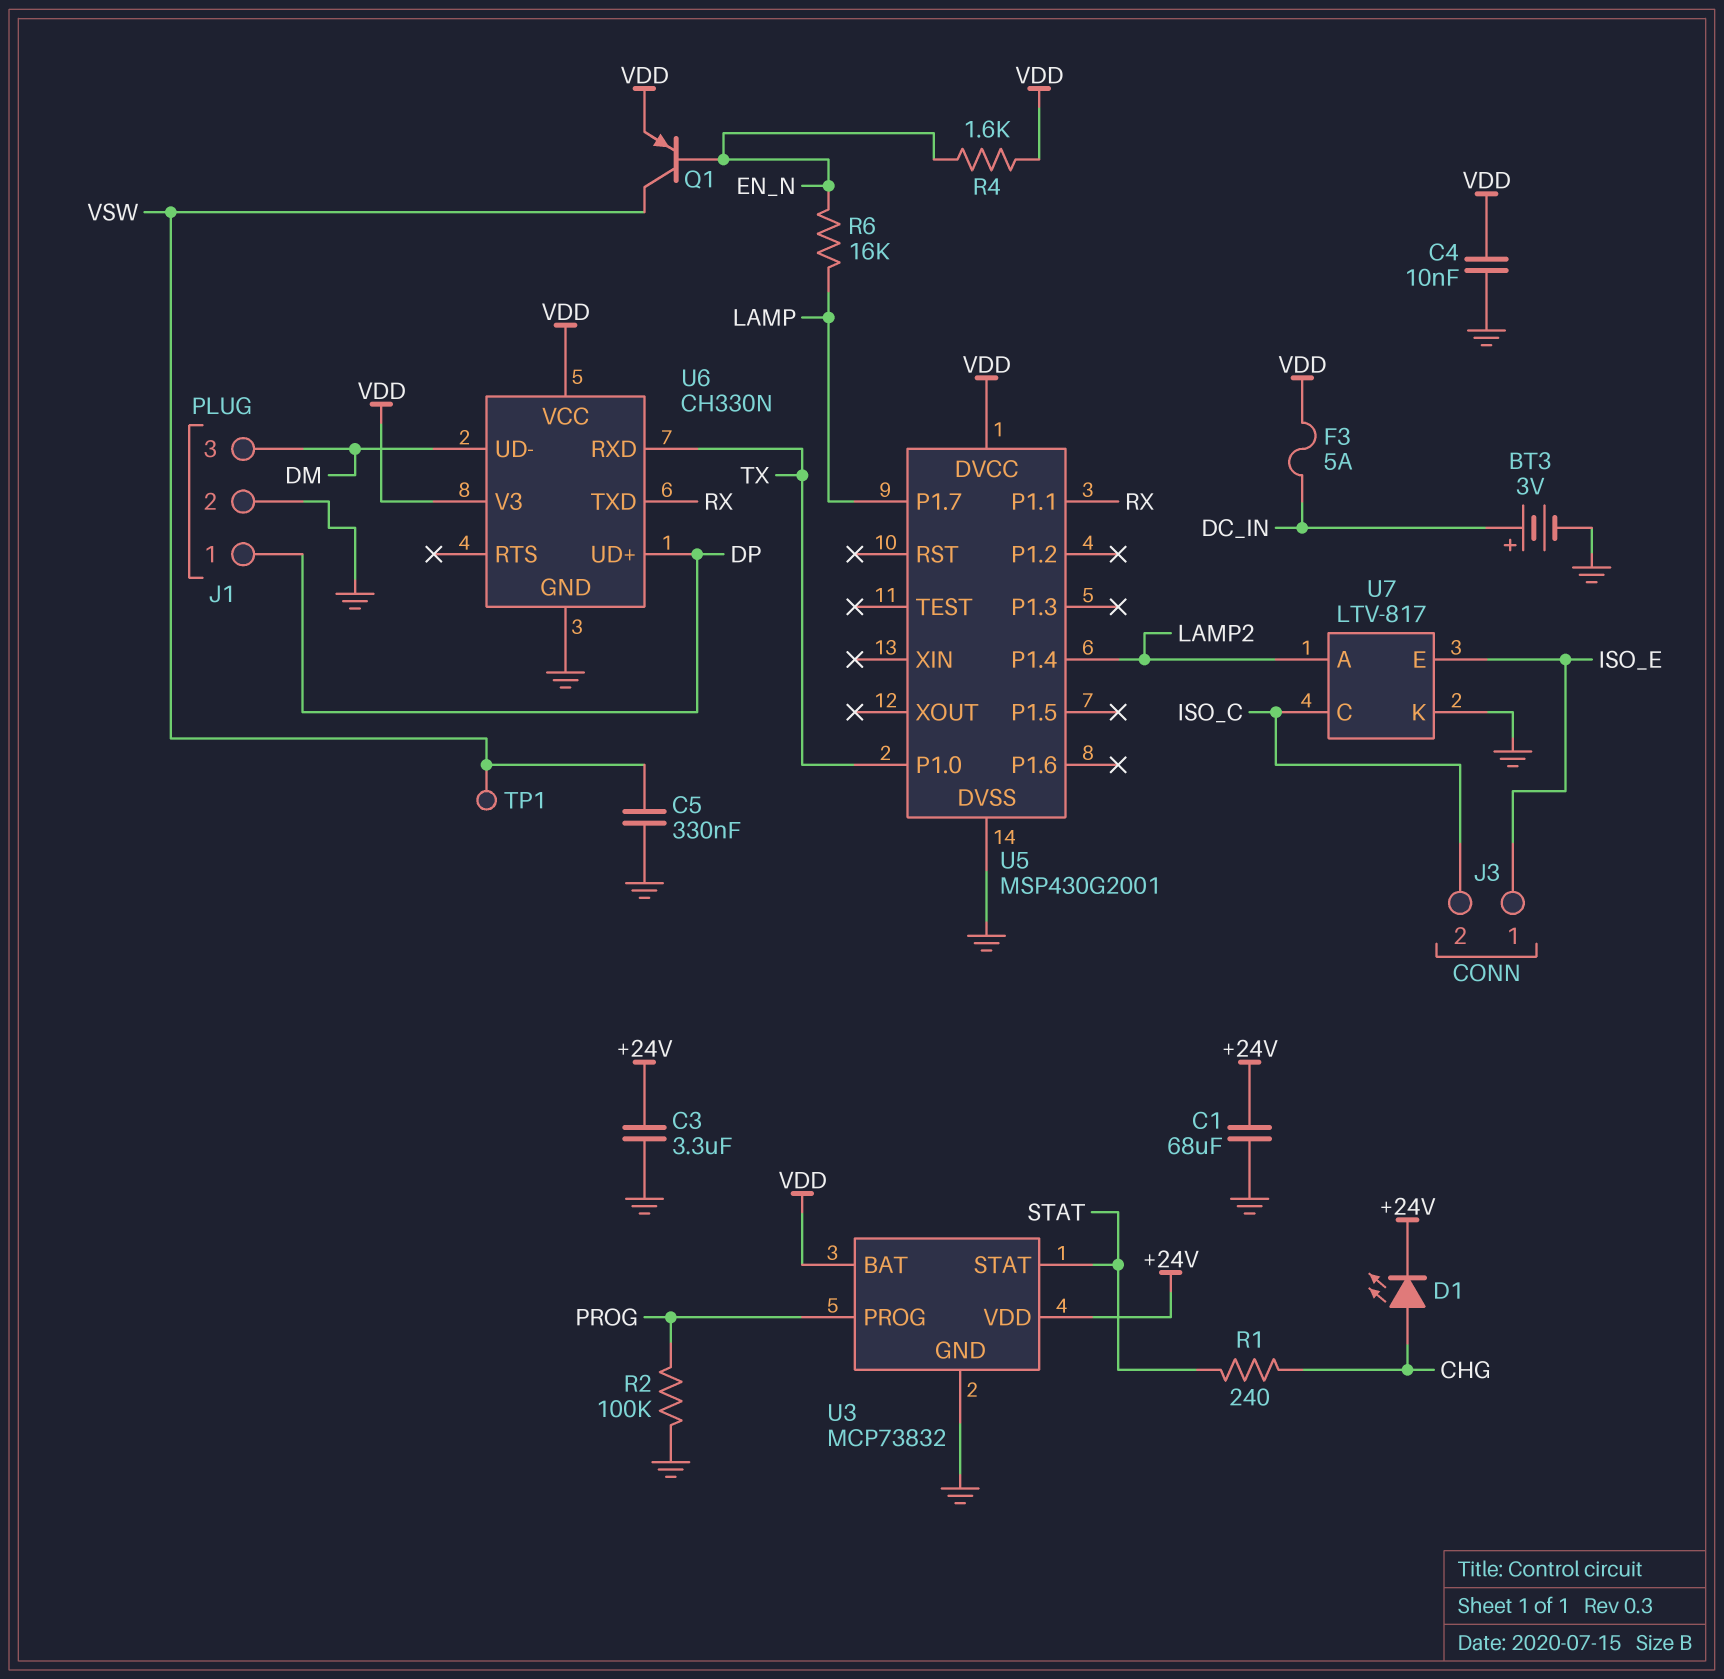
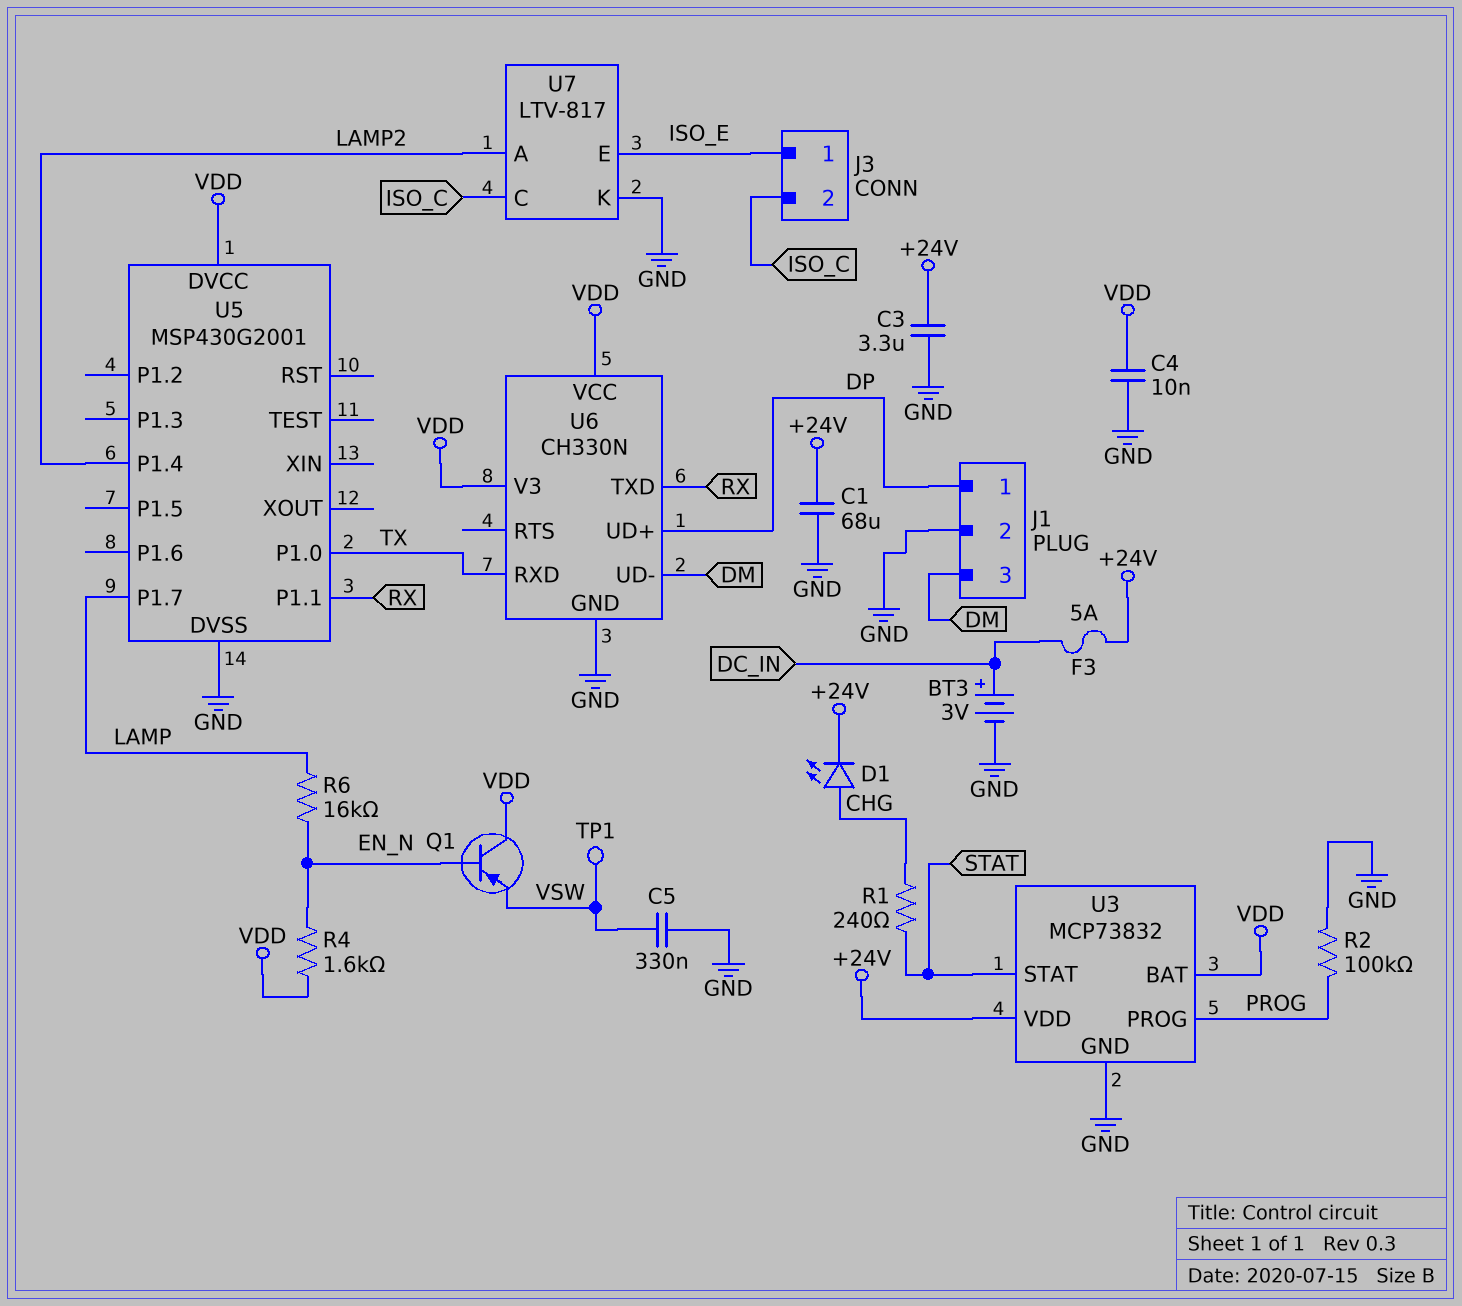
F3: 5A (DC_IN, VDD) -> 5A (+24V, DC_IN)
Q1: PNP (B EN_N, C VSW, E VDD) -> PNP (B EN_N, C VDD, E VSW)

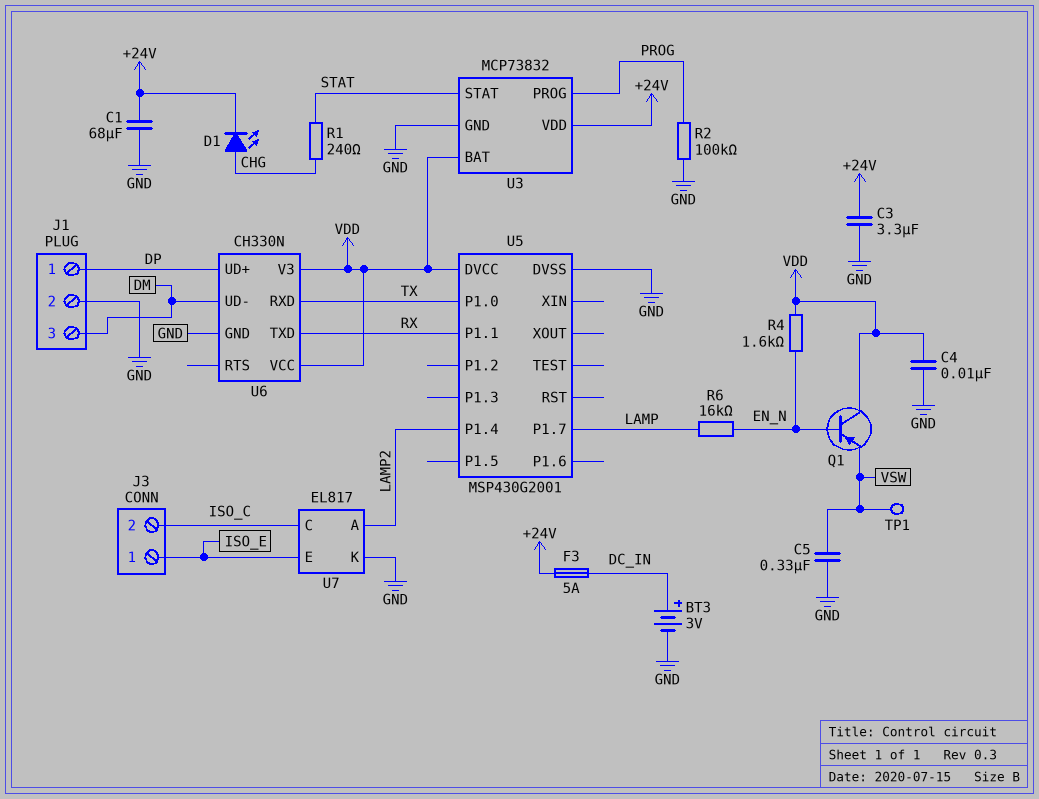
U7: LTV-817 -> EL817

